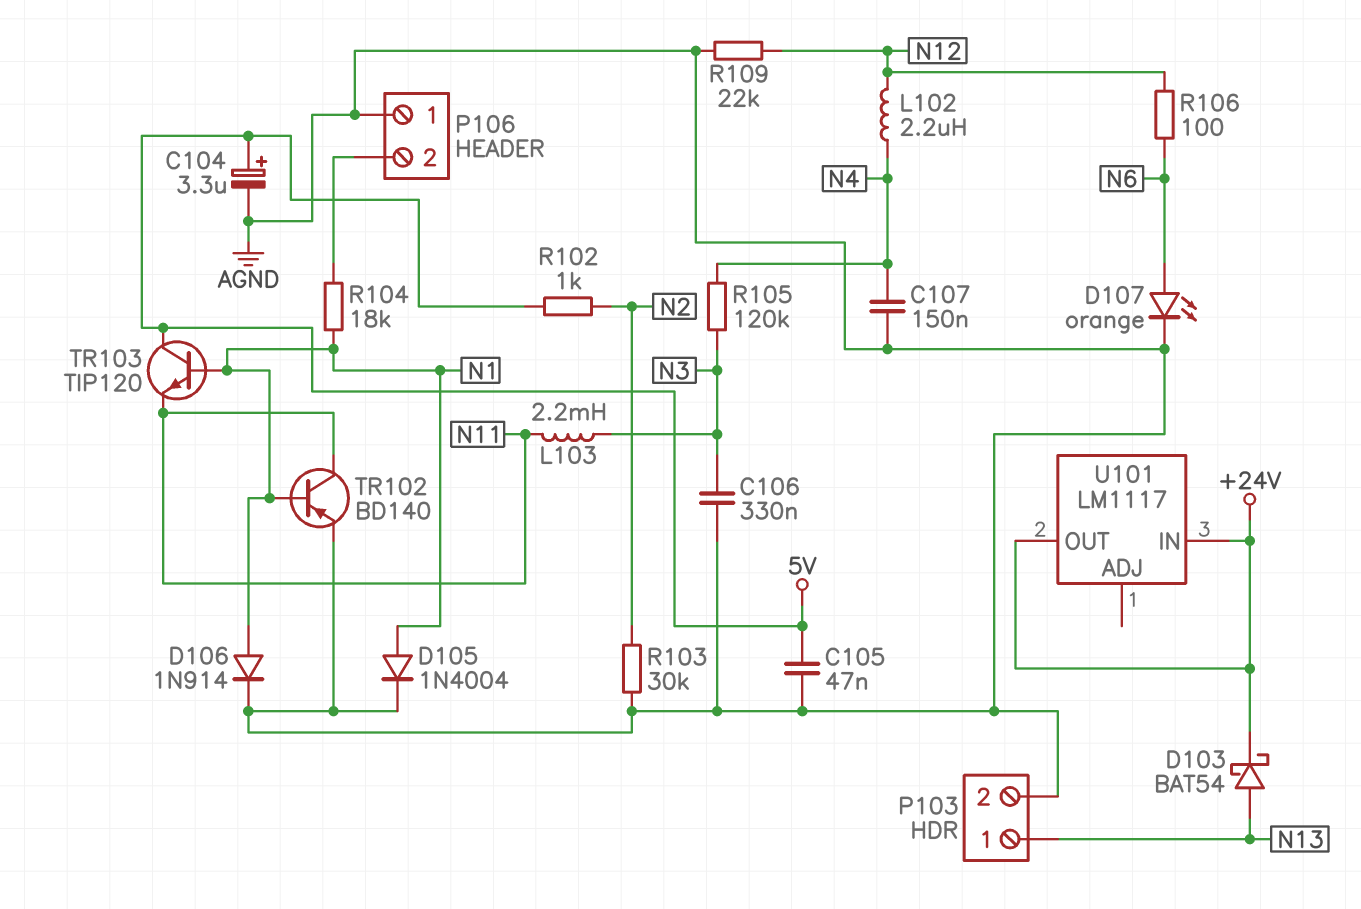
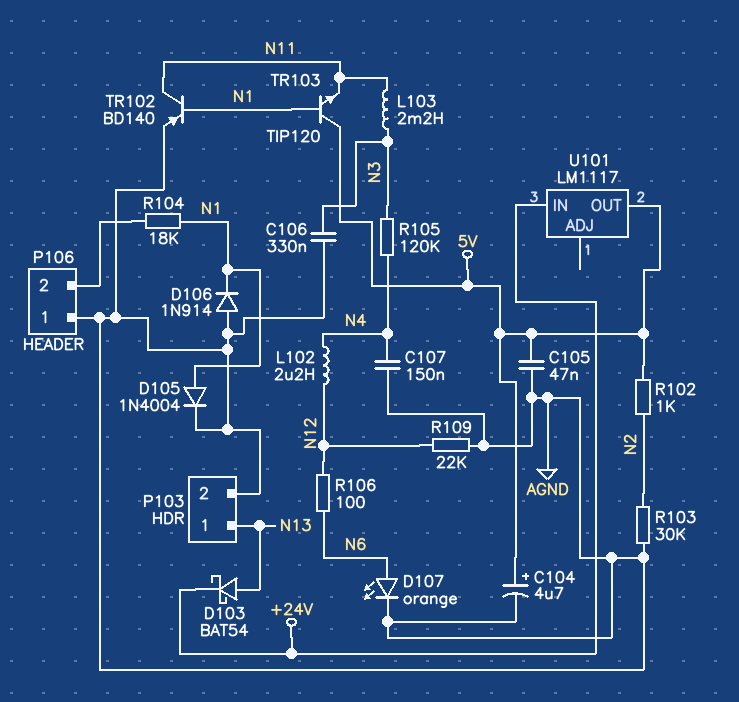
C104: 3.3uF (plus 5V, minus AGND) -> 4.7uF (plus 5V, minus AGND)
D106: diode 1N914 (A N1, K AGND) -> diode 1N914 (A AGND, K N1)
U101 pin OUT: +24V -> 5V

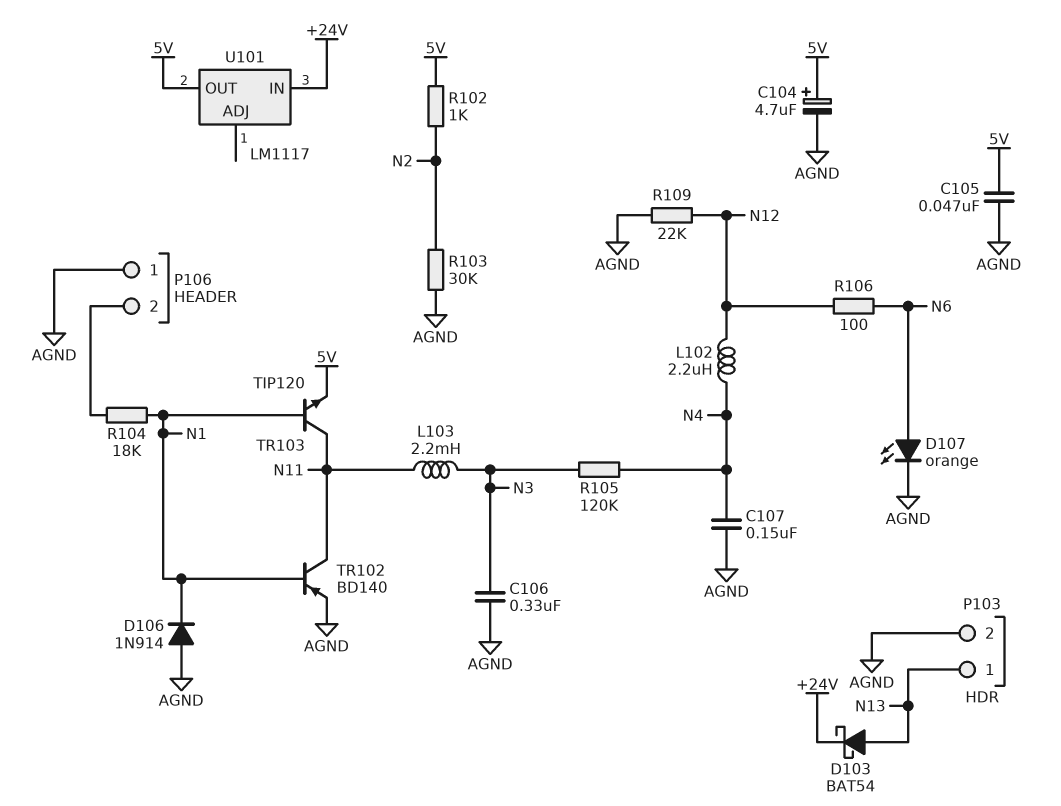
D105: diode 1N4004 (A N1, K AGND) -> none
TR103: NPN TIP120 (B N1, C 5V, E N11) -> NPN TIP120 (B N1, C N11, E 5V)

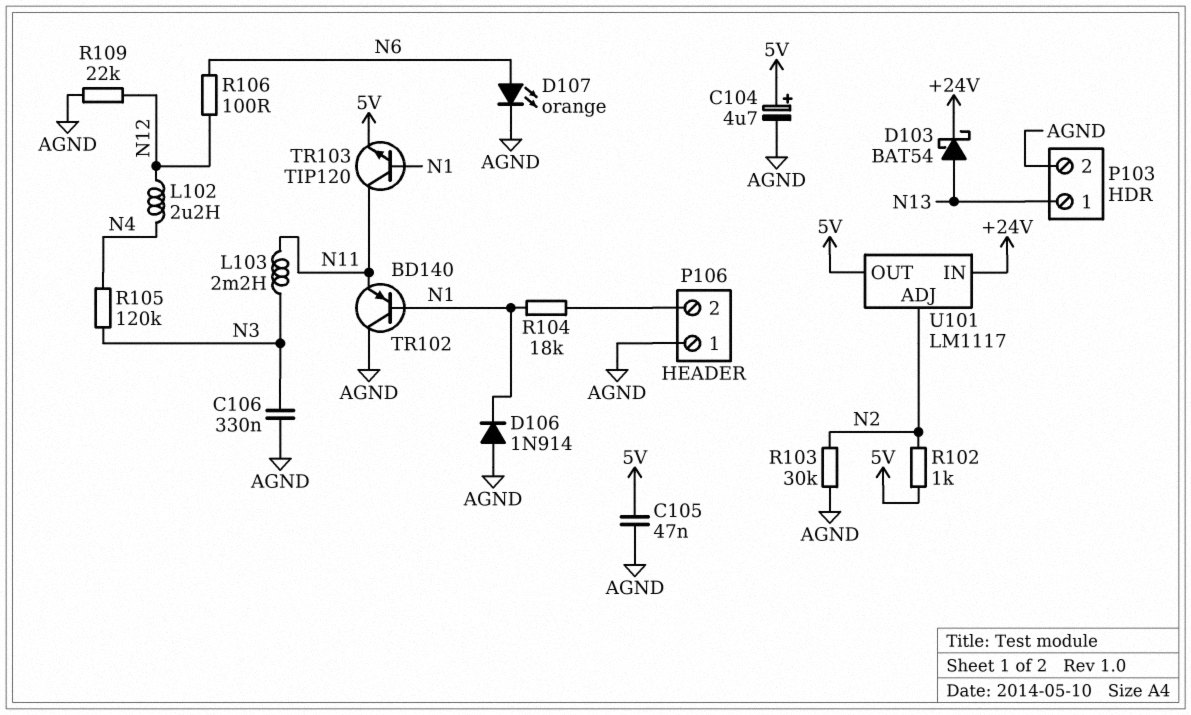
C107: 150nF (AGND, N4) -> none
TR102: PNP BD140 (B N1, C N11, E AGND) -> PNP BD140 (B N1, C AGND, E N11)
U101 pin ADJ: none -> N2

